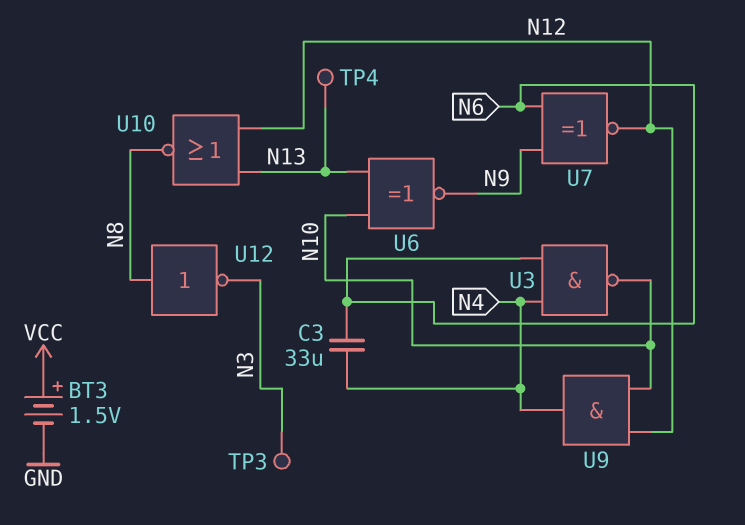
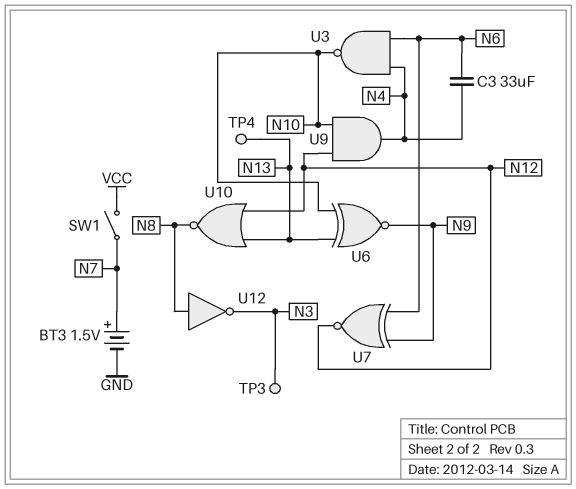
BT3: 1.5V (plus VCC, minus GND) -> 1.5V (plus N7, minus GND)
SW1: none -> switch (N7, VCC)

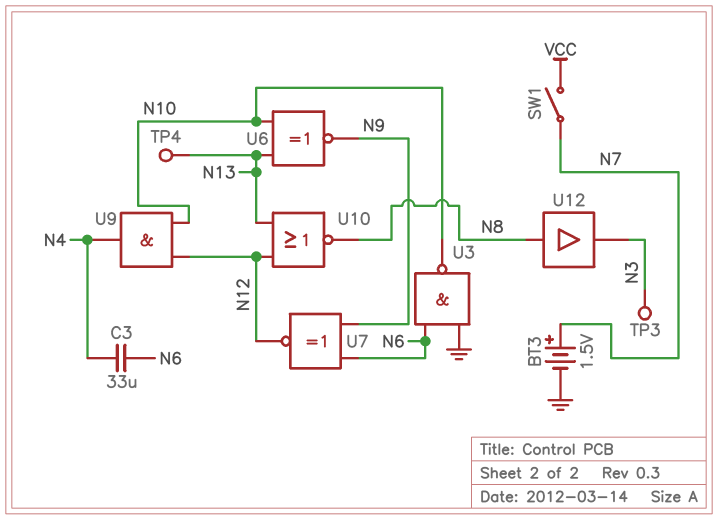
U3: NAND (in N4, in N6, out N10) -> NAND (in GND, in N6, out N10)
U12: NOT (in N8, out N3) -> buffer (in N8, out N3)

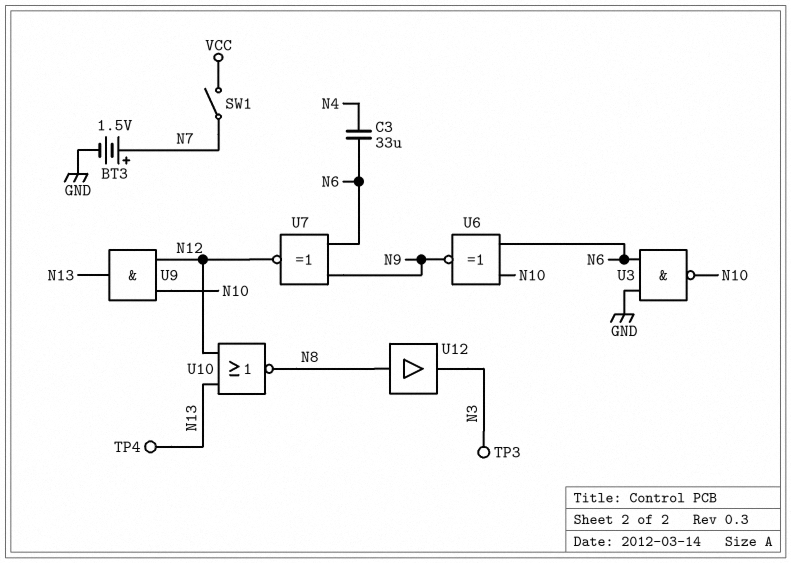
U6: XNOR (in N10, in N13, out N9) -> XNOR (in N6, in N10, out N9)
U9: AND (in N10, in N12, out N4) -> AND (in N10, in N12, out N13)

